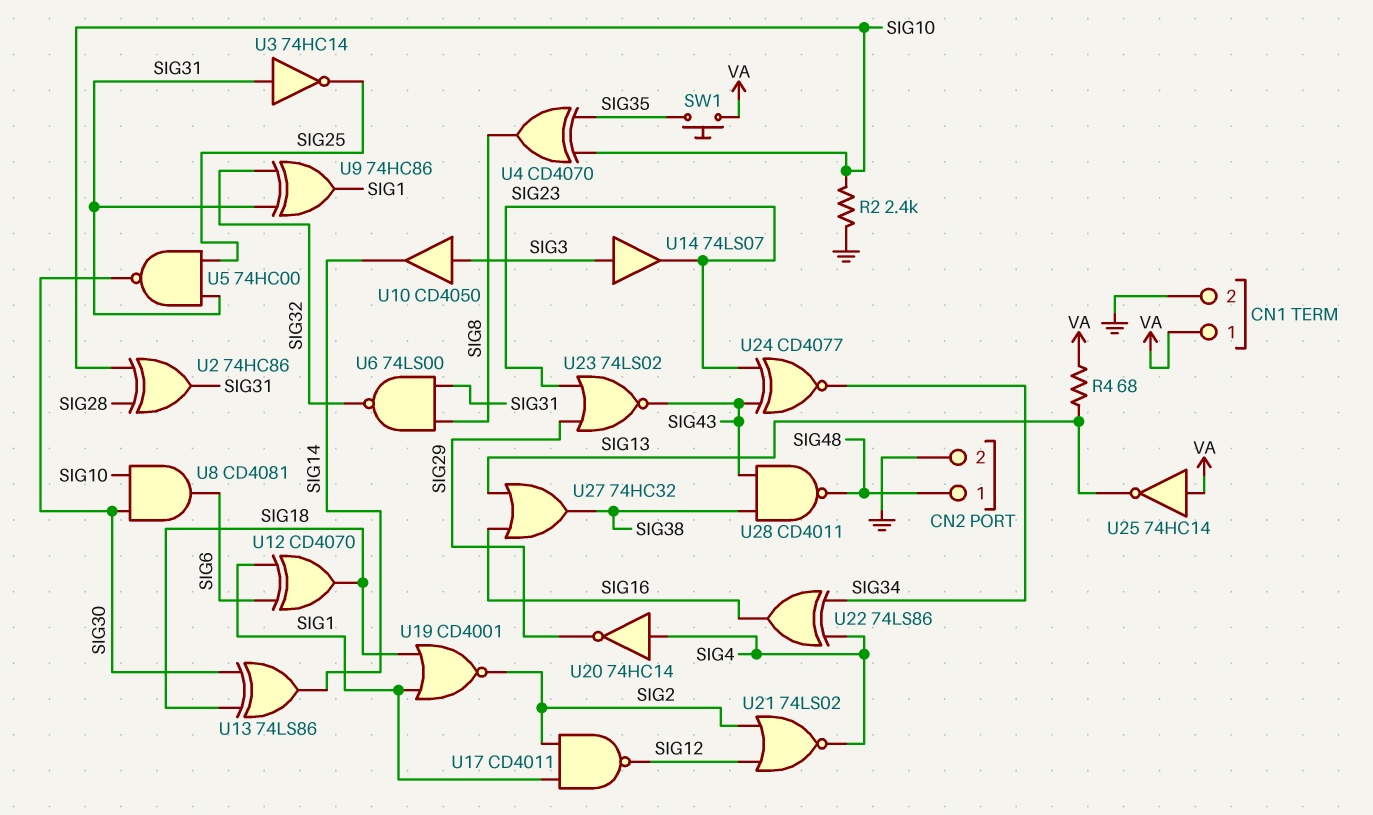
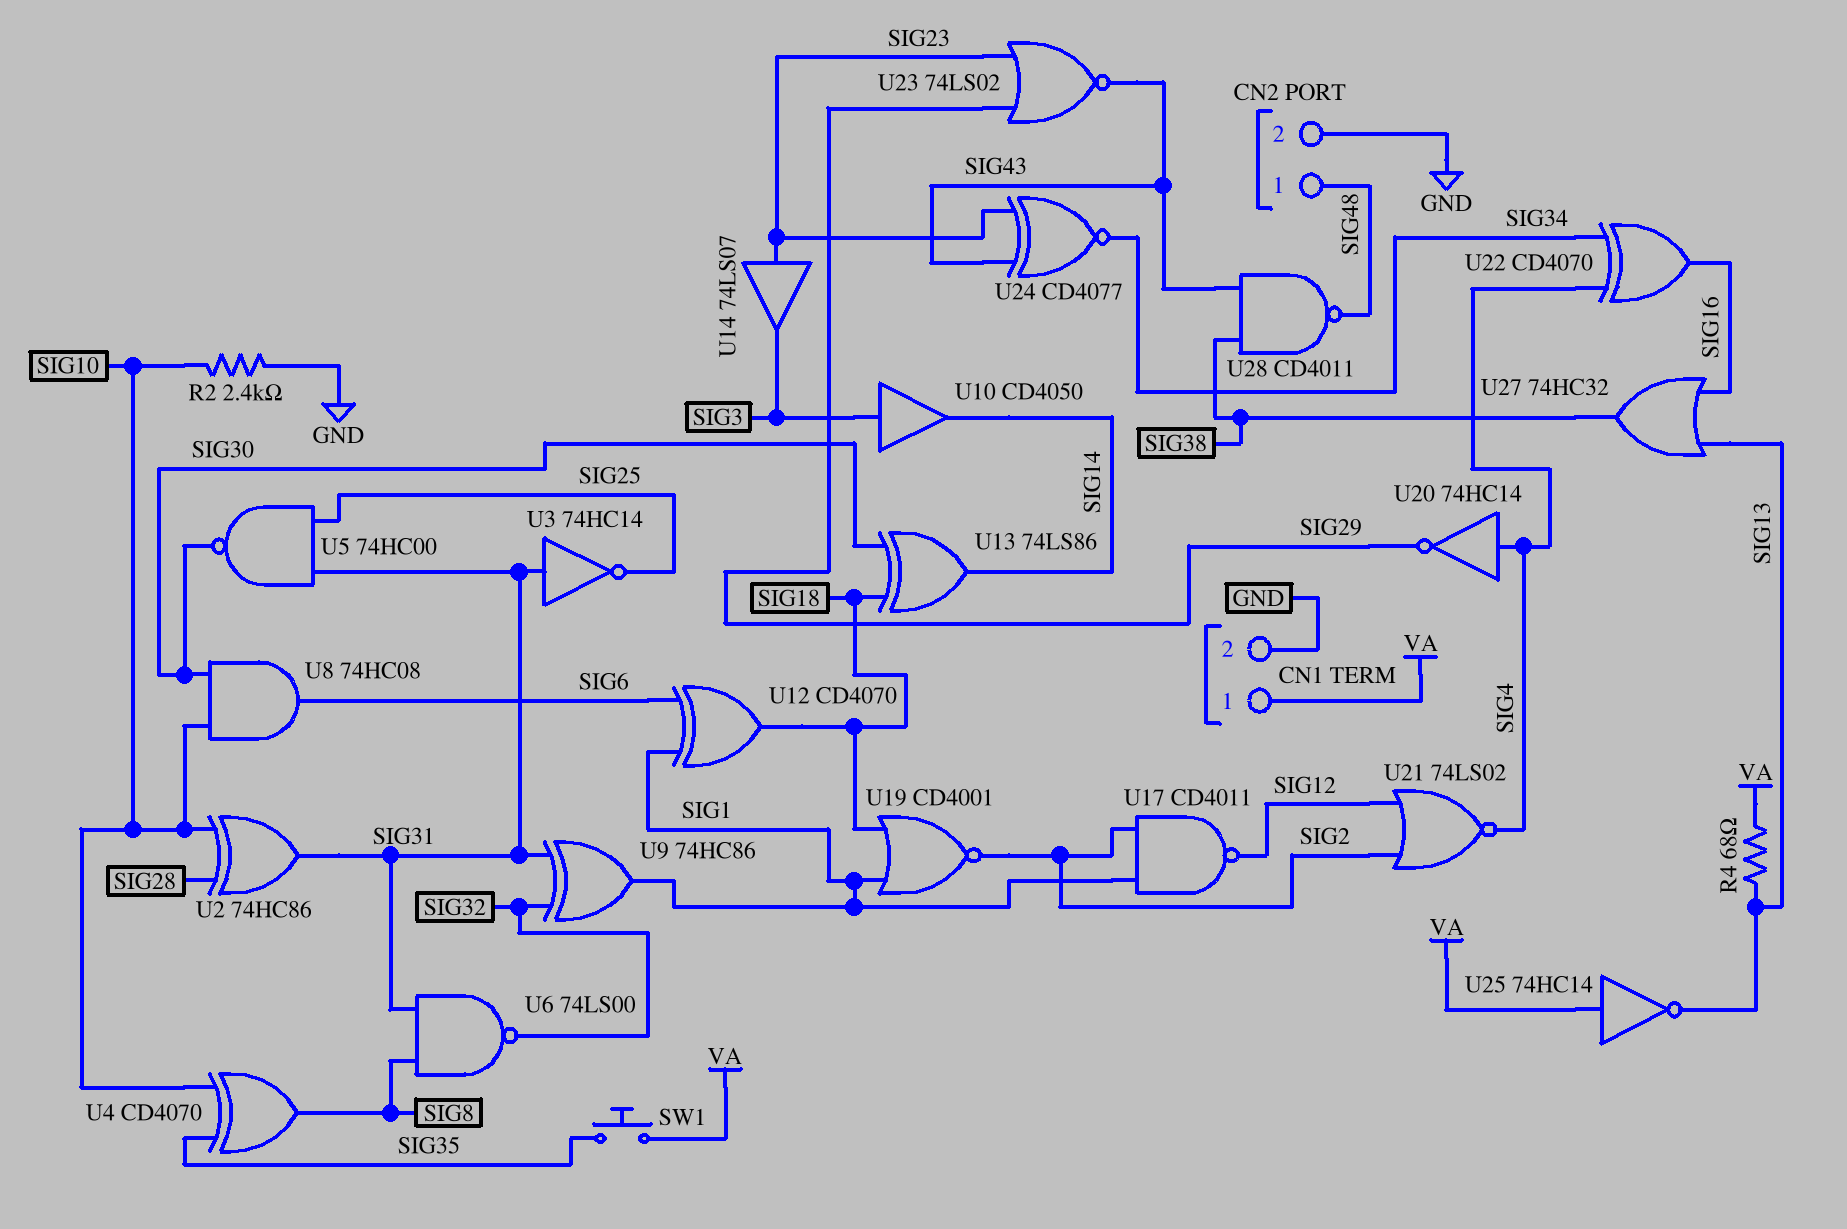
U8: AND CD4081 (in SIG10, in SIG30, out SIG6) -> AND 74HC08 (in SIG10, in SIG30, out SIG6)
U14: buffer 74LS07 (in SIG3, out SIG23) -> buffer 74LS07 (in SIG23, out SIG3)
U22: XOR 74LS86 (in SIG4, in SIG34, out SIG16) -> XOR CD4070 (in SIG4, in SIG34, out SIG16)

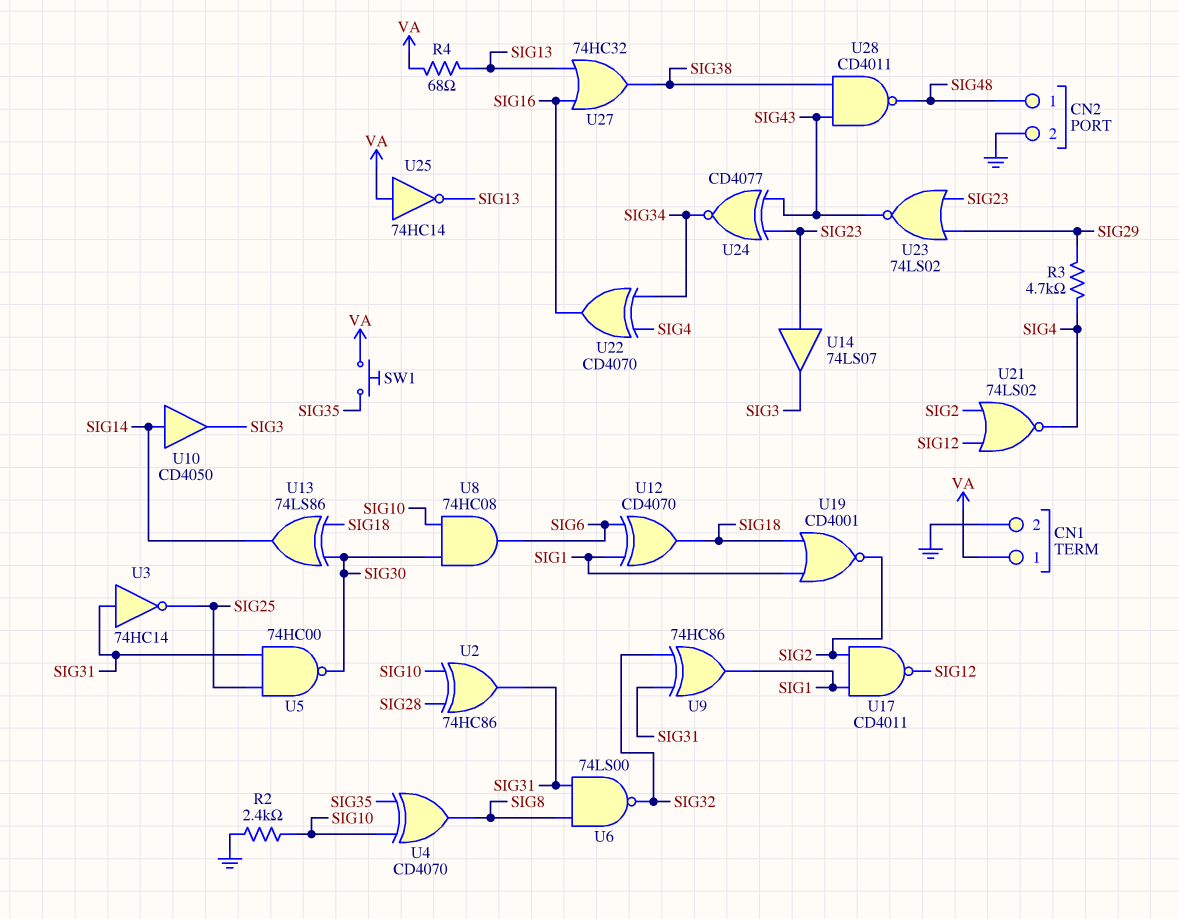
R3: none -> 4.7k (SIG4, SIG29)
U10: buffer CD4050 (in SIG3, out SIG14) -> buffer CD4050 (in SIG14, out SIG3)
U20: NOT 74HC14 (in SIG4, out SIG29) -> none

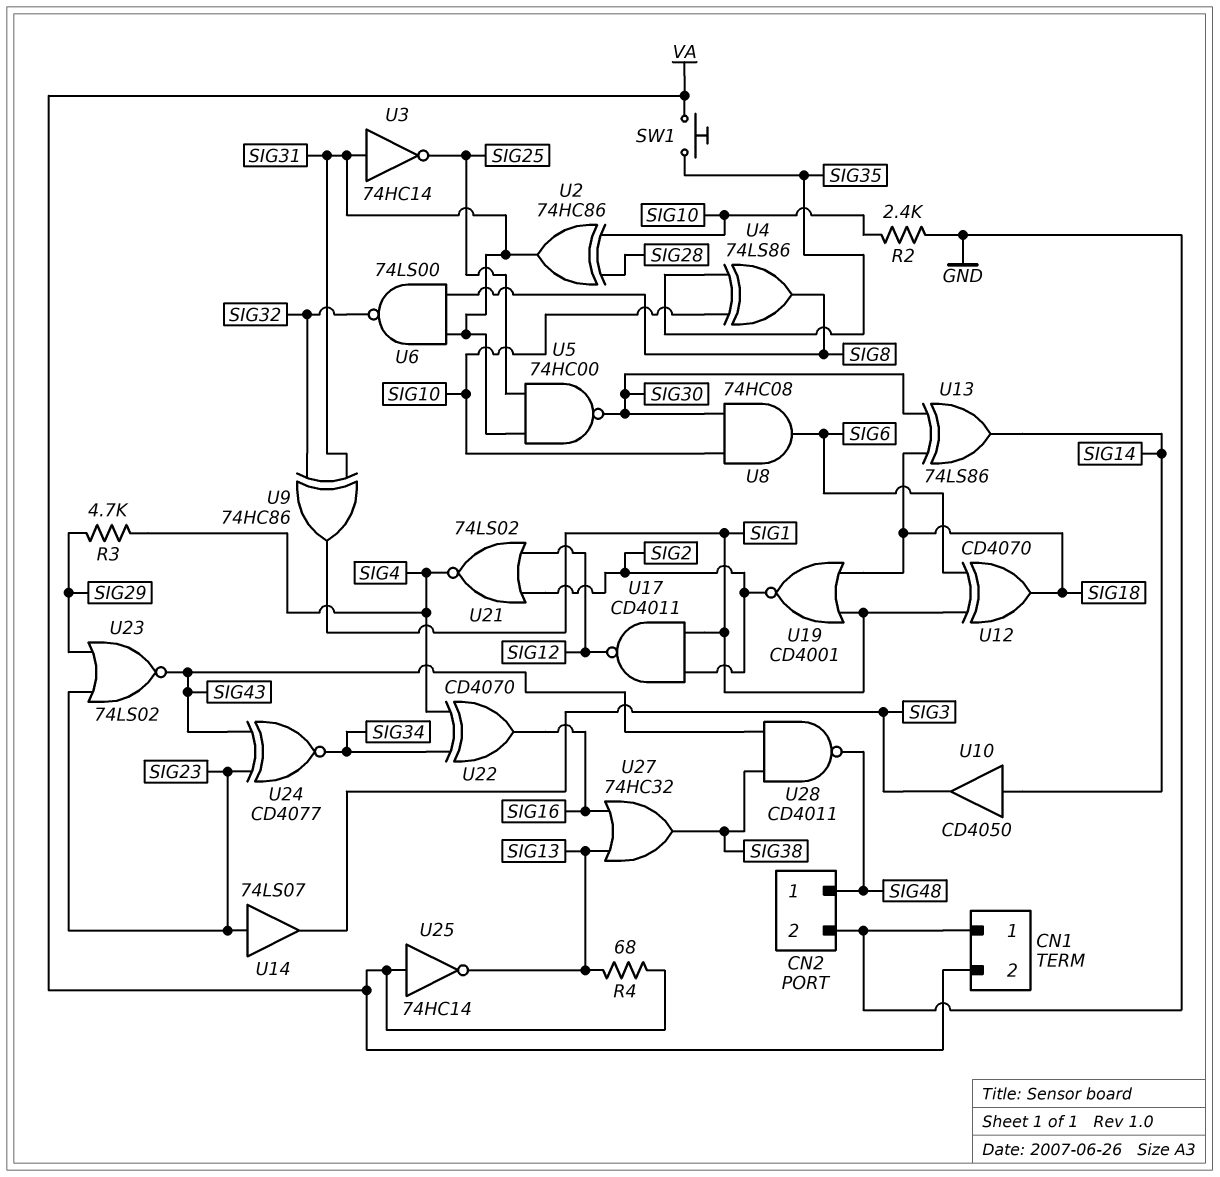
CN1 pin 1: VA -> GND
CN1 pin 2: GND -> VA
U4: XOR CD4070 (in SIG10, in SIG35, out SIG8) -> XOR 74LS86 (in SIG10, in SIG35, out SIG8)

